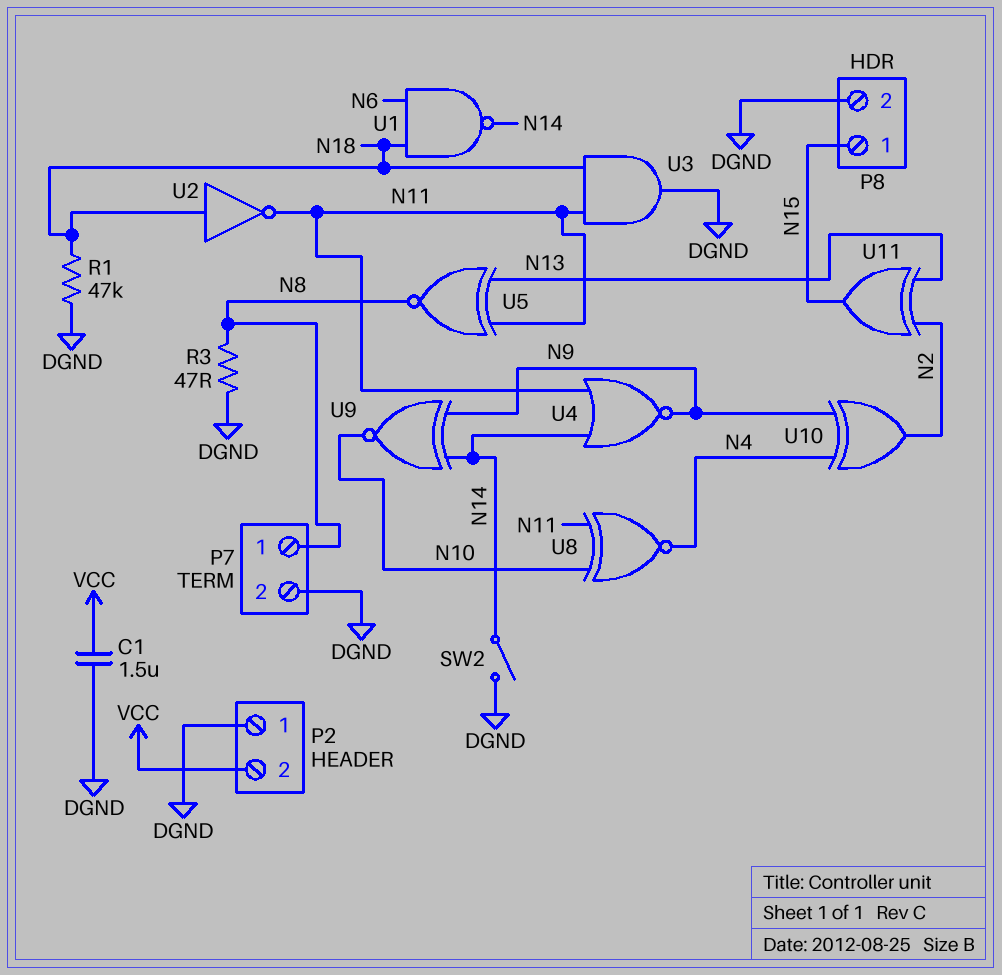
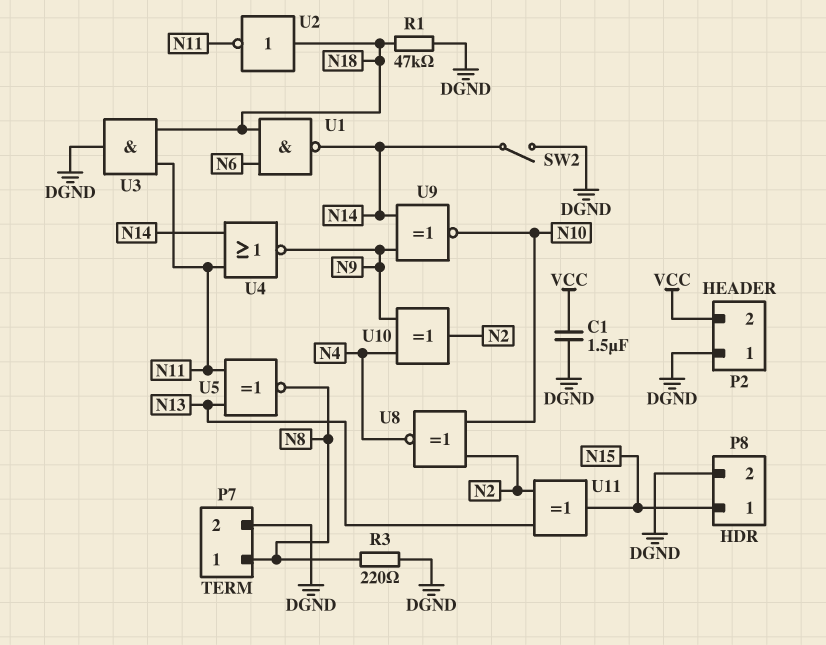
R3: 47 (DGND, N8) -> 220 (DGND, N8)
U8: XNOR (in N10, in N11, out N4) -> XNOR (in N2, in N10, out N4)

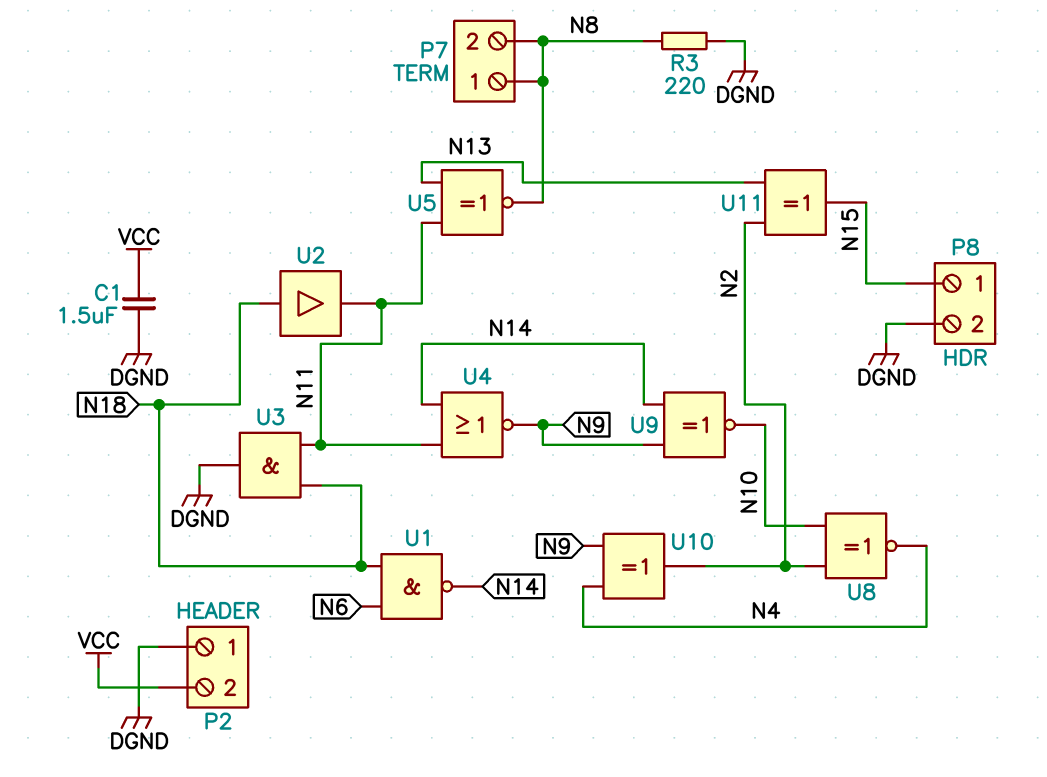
P7 pin 2: DGND -> N8
R1: 47k (DGND, N18) -> none
SW2: switch (DGND, N14) -> none
U2: NOT (in N18, out N11) -> buffer (in N18, out N11)

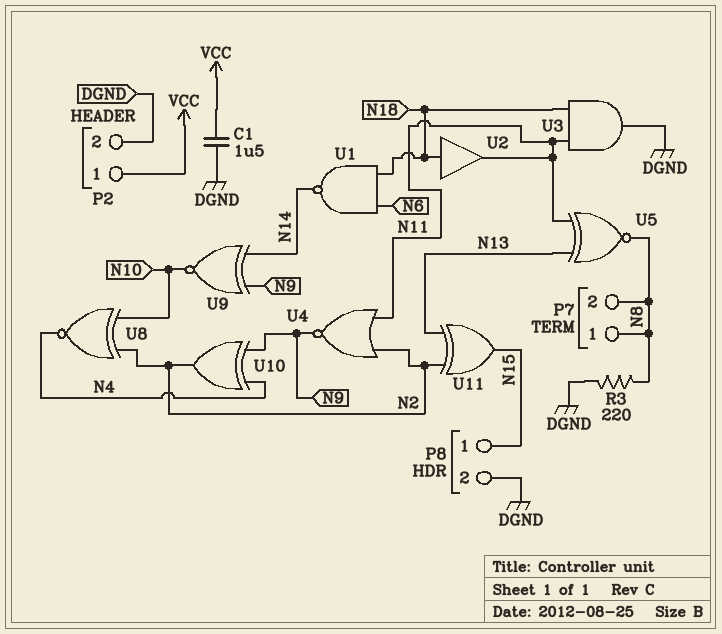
P2 pin 1: DGND -> VCC
P2 pin 2: VCC -> DGND
U4: NOR (in N11, in N14, out N9) -> NOR (in N2, in N11, out N9)

